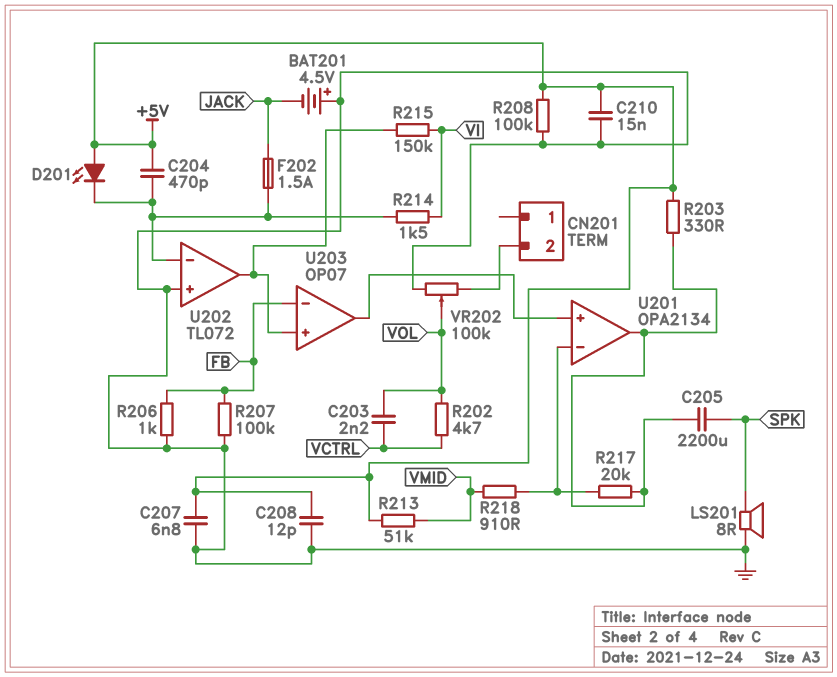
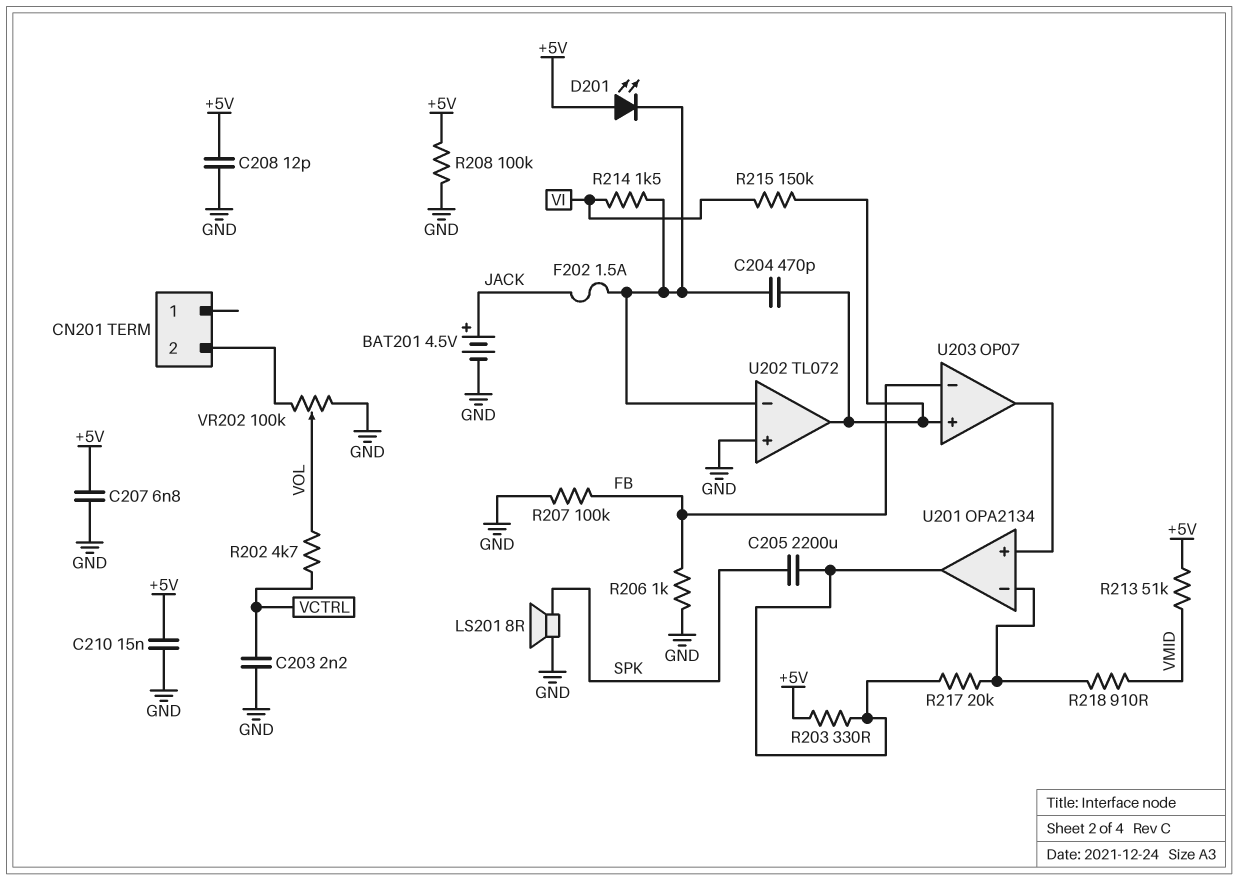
BAT201: 4.5V (plus GND, minus JACK) -> 4.5V (plus JACK, minus GND)
C203: 2.2nF (VCTRL, VOL) -> 2.2nF (GND, VCTRL)
C204: 470pF (+5V, U202/in-) -> 470pF (U202/in-, U202/out)

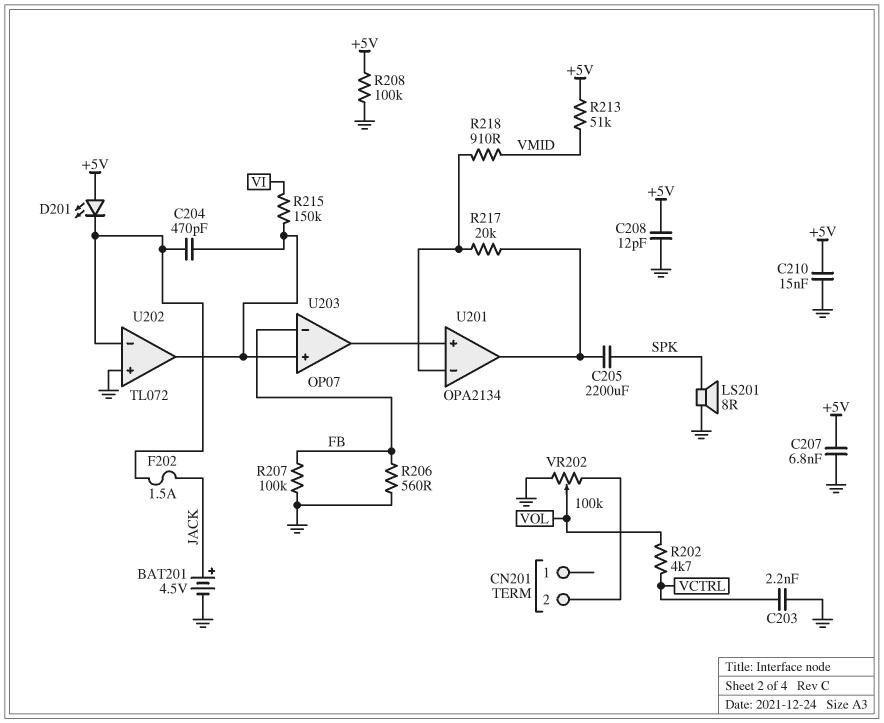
R203: 330 (+5V, U201/out) -> none
R206: 1k (FB, GND) -> 560 (FB, GND)
R214: 1.5k (U202/in-, VI) -> none

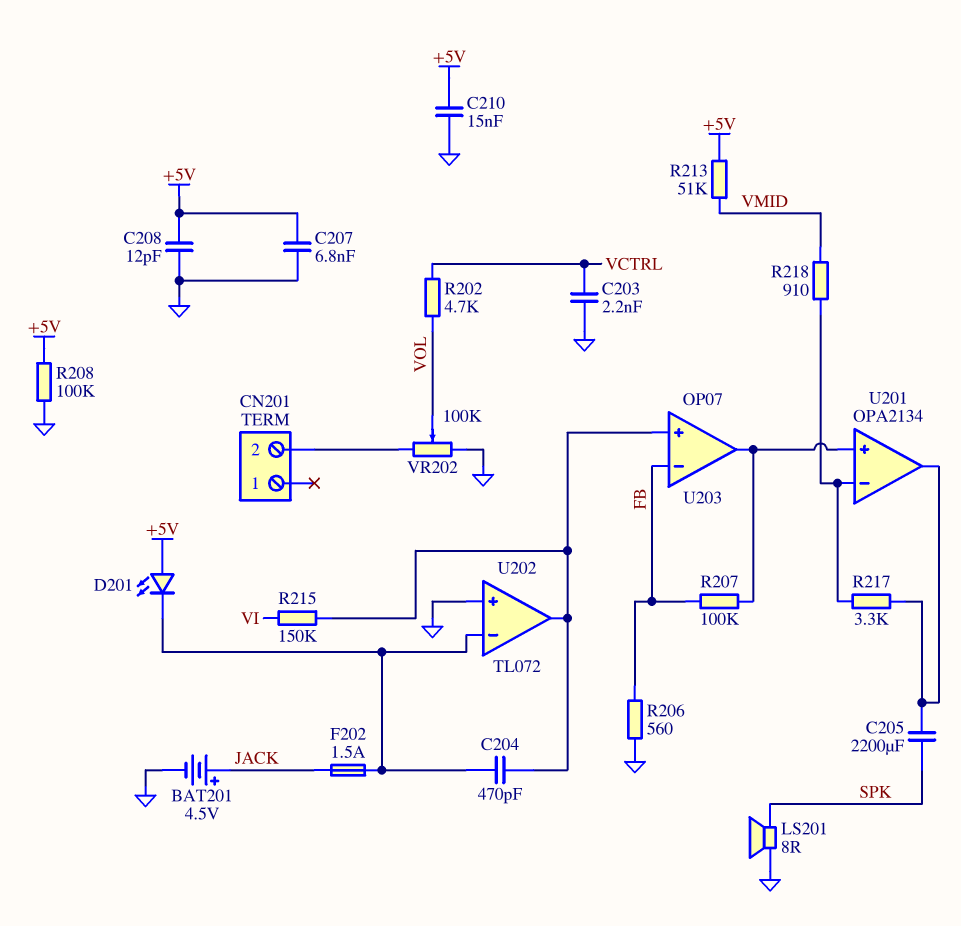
R207: 100k (FB, GND) -> 100k (FB, U201/in+)
R217: 20k (U201/in-, U201/out) -> 3.3k (U201/in-, U201/out)

